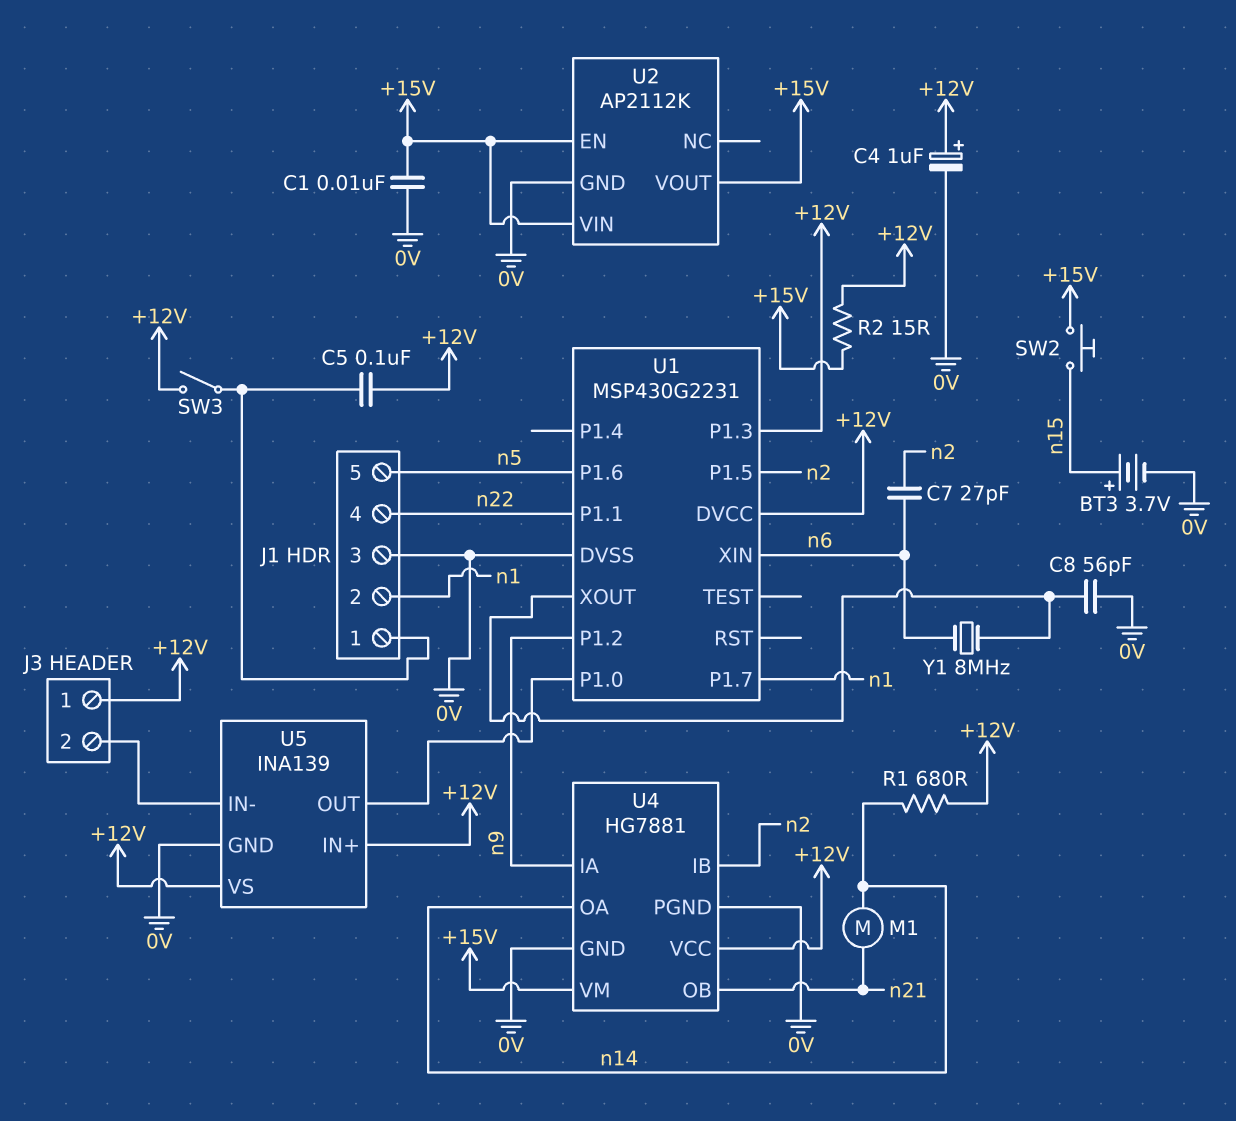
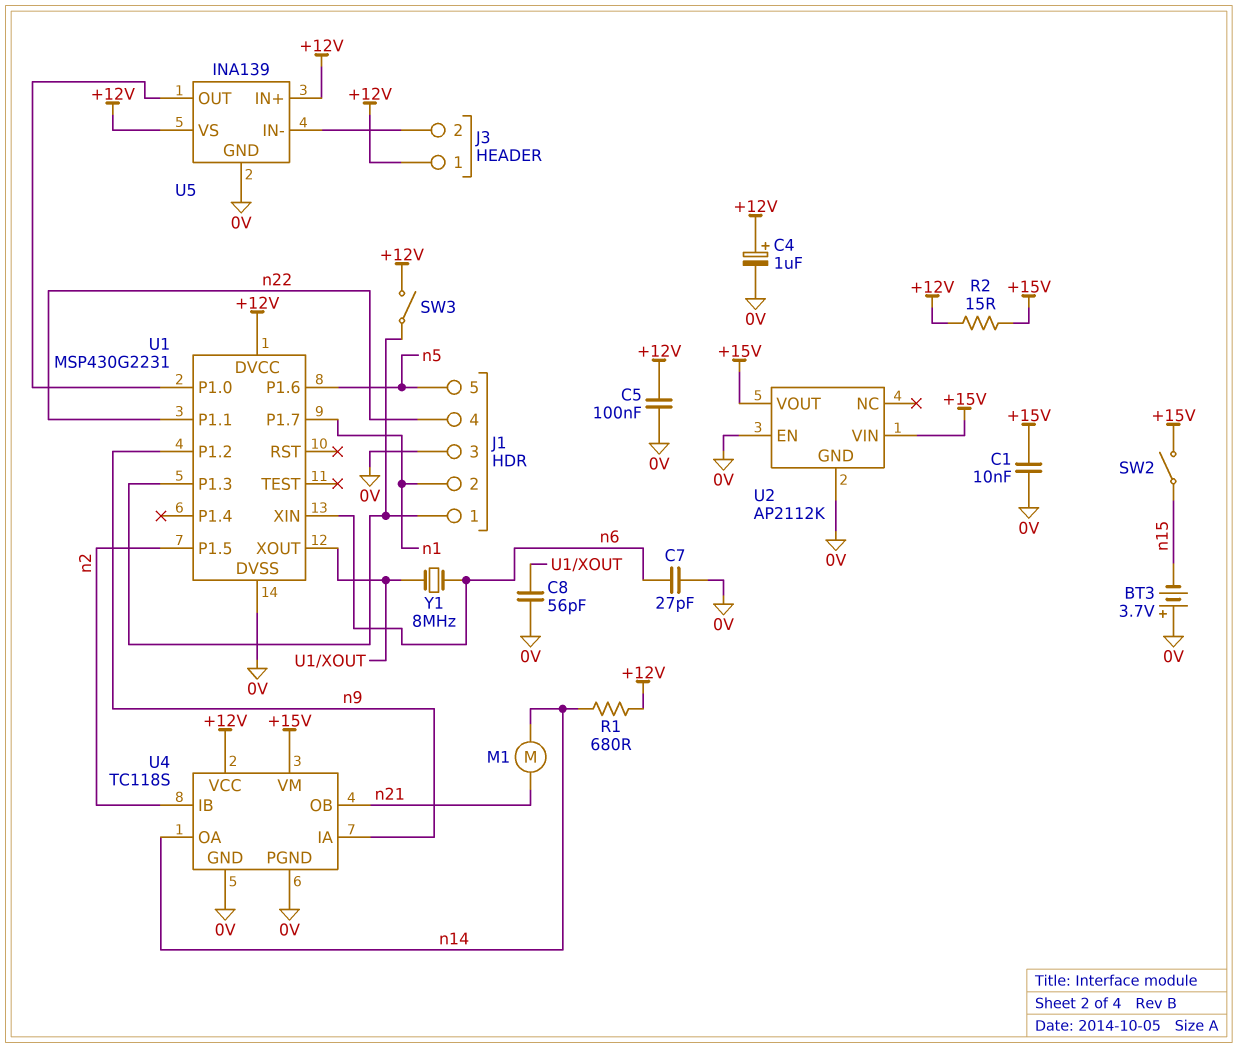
BT3: 3.7V (plus n15, minus 0V) -> 3.7V (plus 0V, minus n15)
C5: 100nF (+12V, J1/1) -> 100nF (+12V, 0V)
C7: 27pF (n2, n6) -> 27pF (0V, n6)
SW2: button (+15V, n15) -> switch (+15V, n15)
U1 pin P1.3: +12V -> J1/1
U2 pin EN: +15V -> 0V
U4: HG7881 -> TC118S

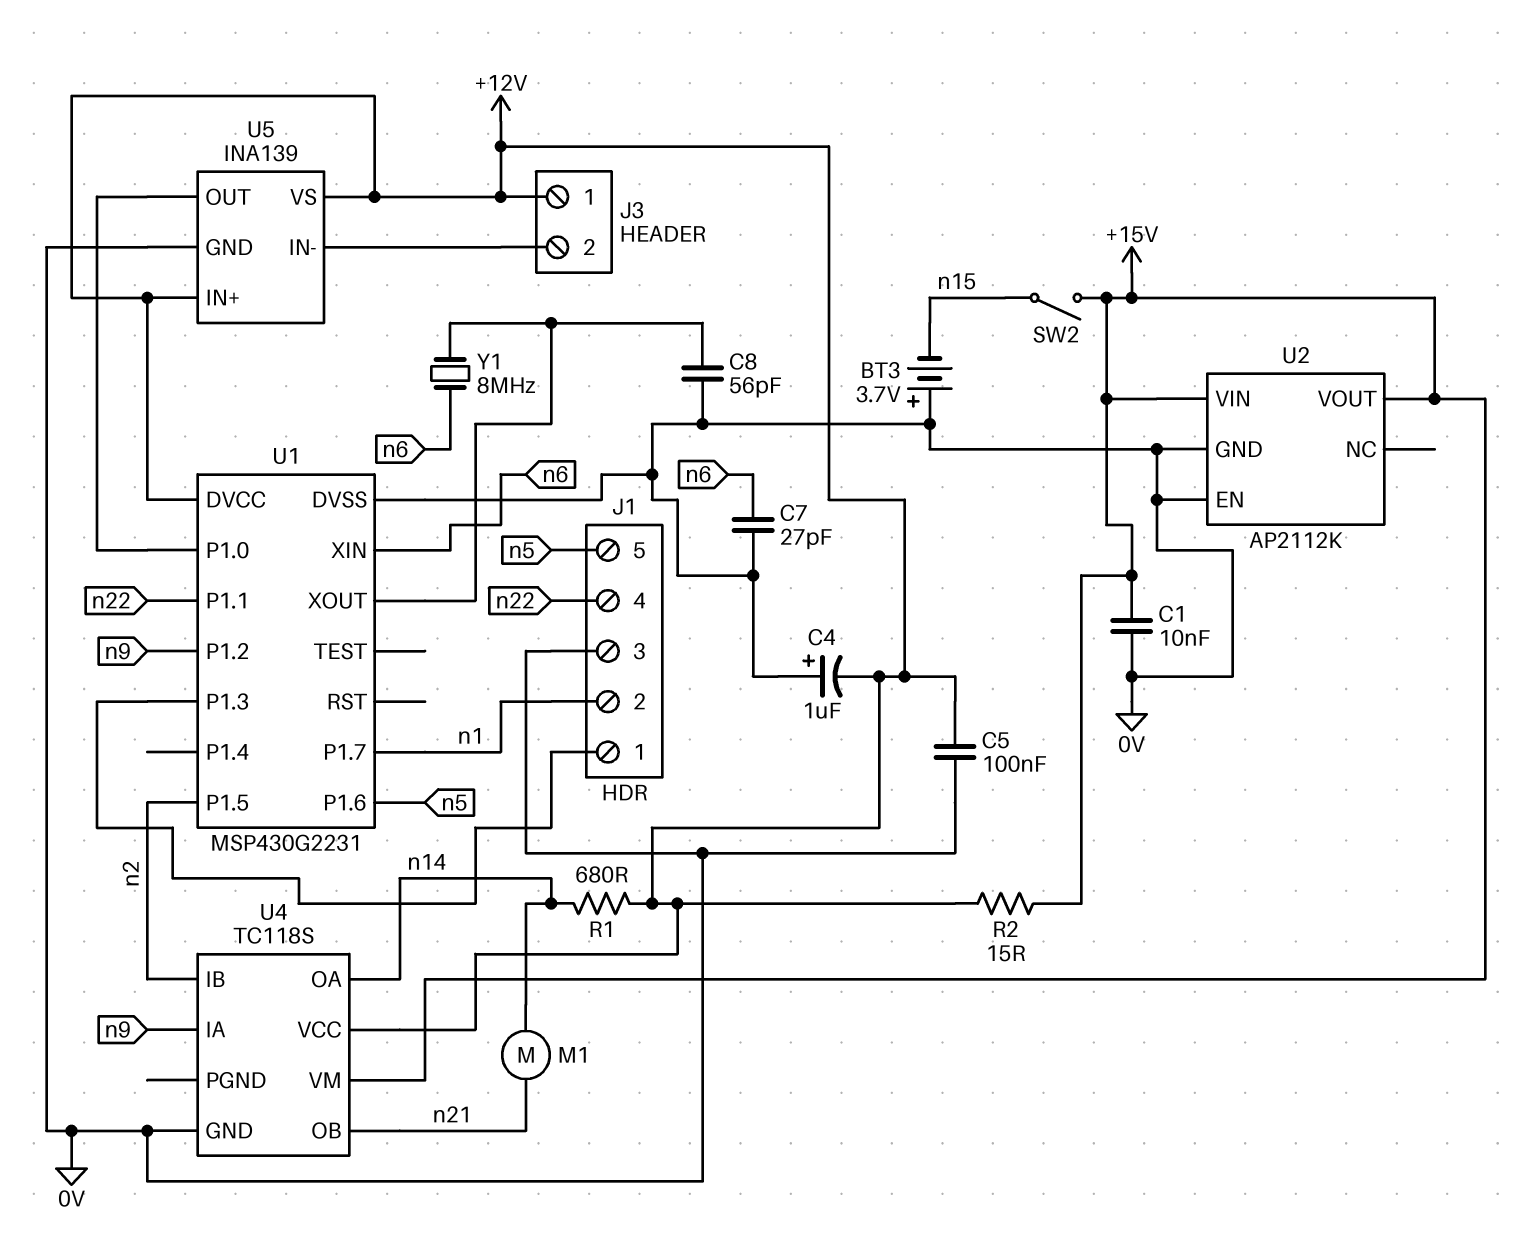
C4: 1uF (plus +12V, minus 0V) -> 1uF (plus 0V, minus +12V)
SW3: switch (+12V, J1/1) -> none
U4 pin PGND: 0V -> none

